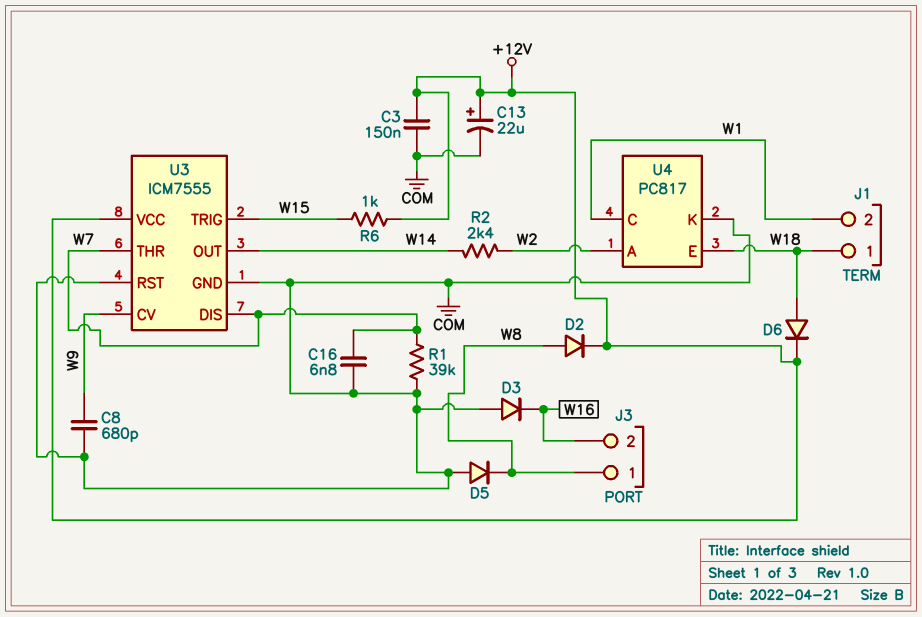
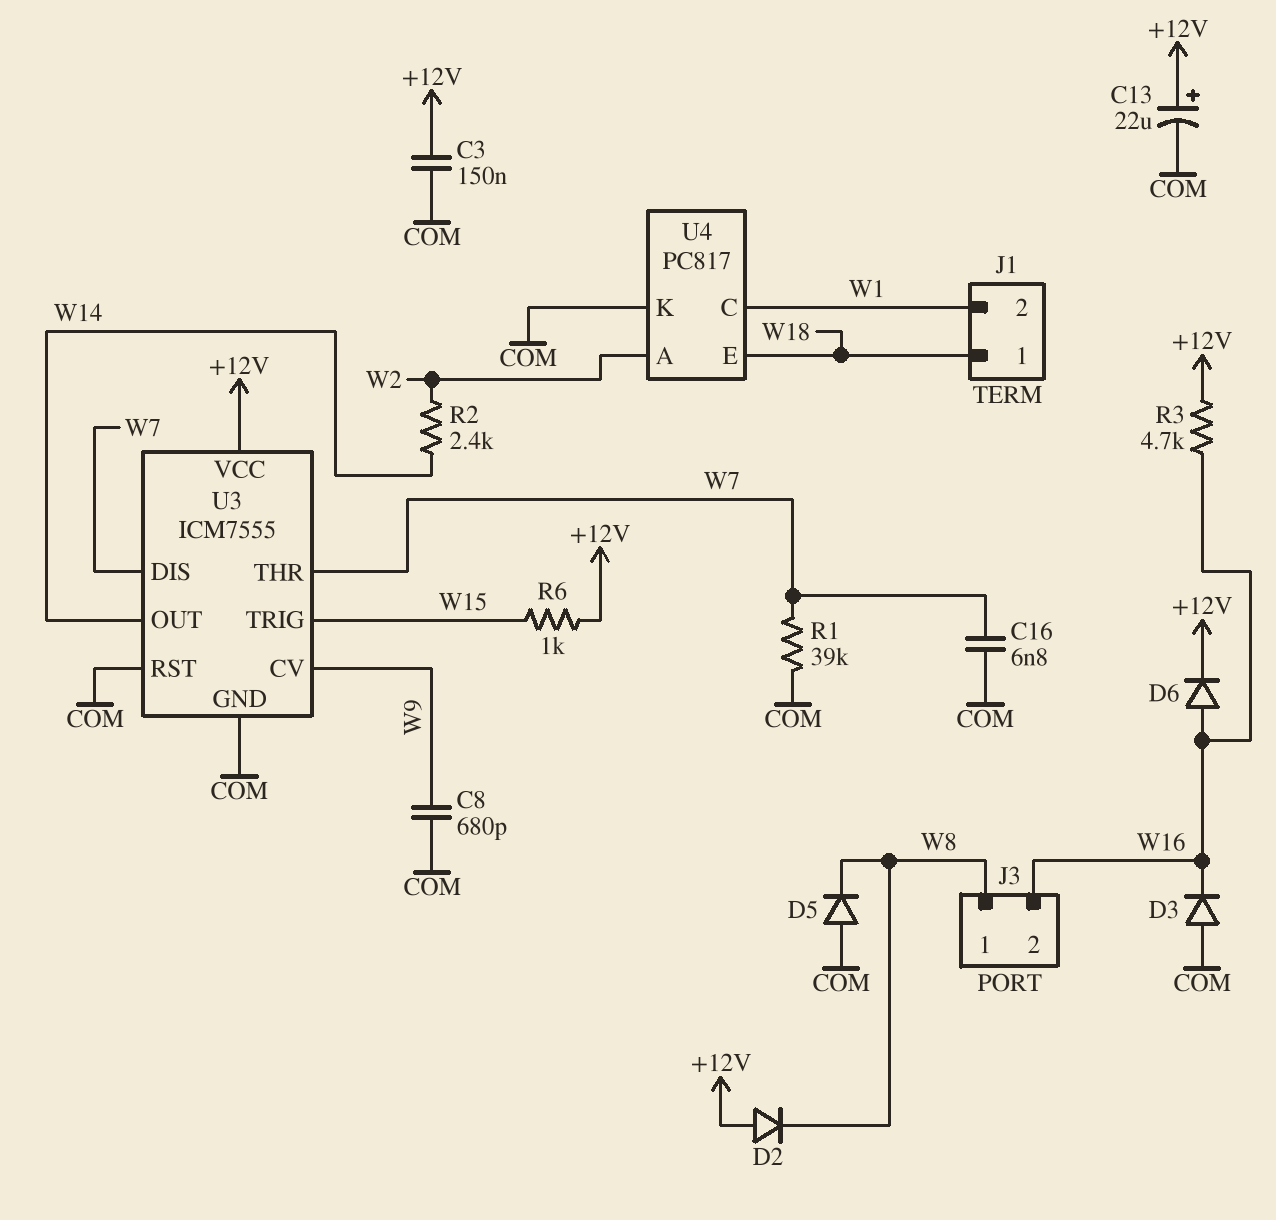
D2: diode (A W8, K +12V) -> diode (A +12V, K W8)
D6: diode (A W18, K +12V) -> diode (A W16, K +12V)
R3: none -> 4.7k (+12V, W16)

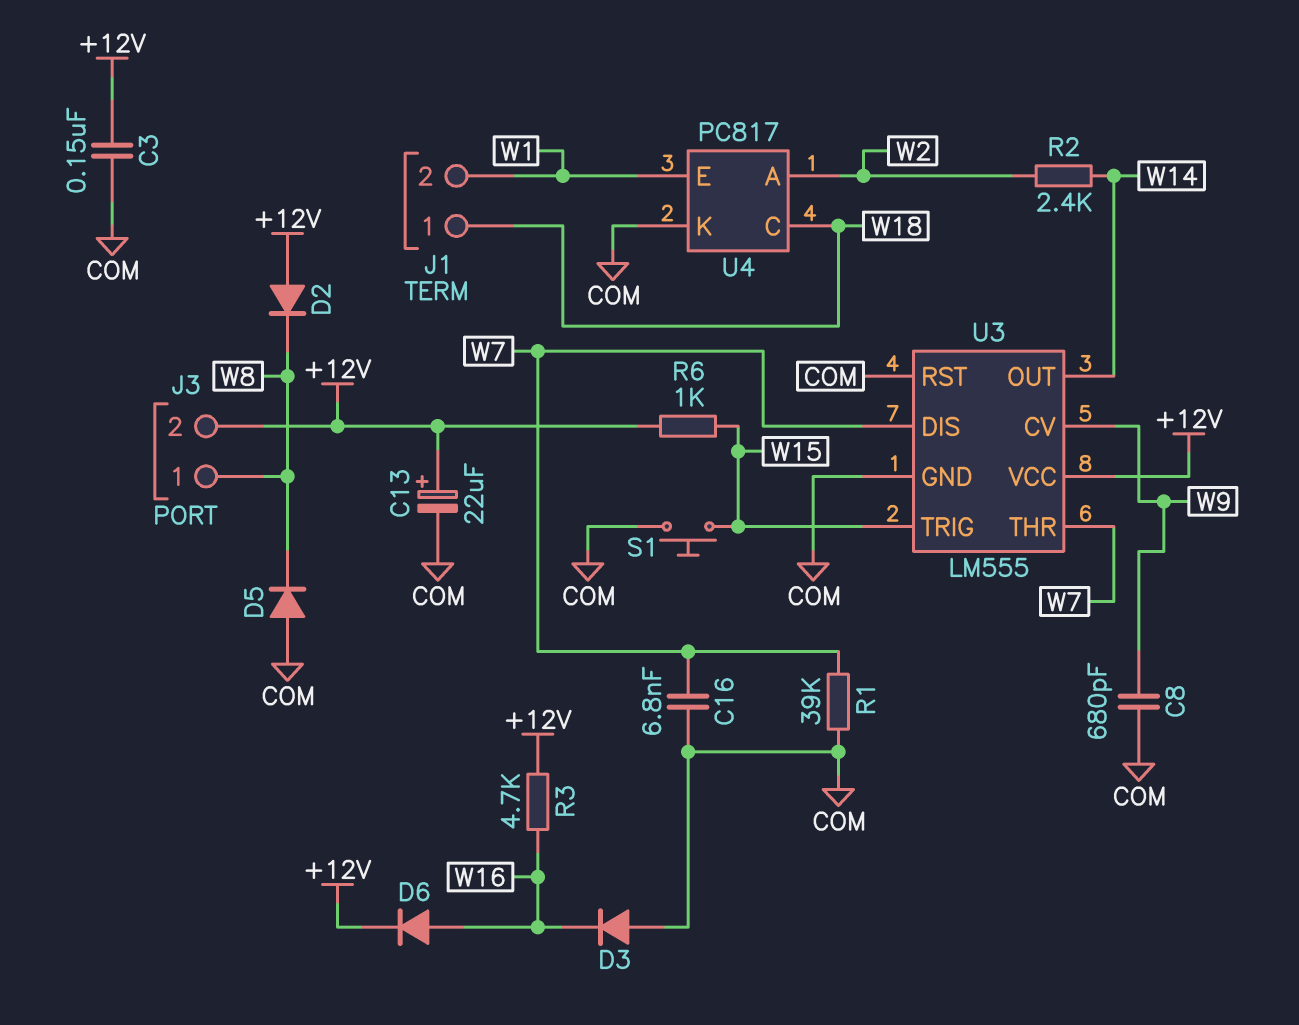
J3 pin 2: W16 -> +12V
S1: none -> button (COM, W15)
U3: ICM7555 -> LM555
U4 pin C: W1 -> W18
U4 pin E: W18 -> W1

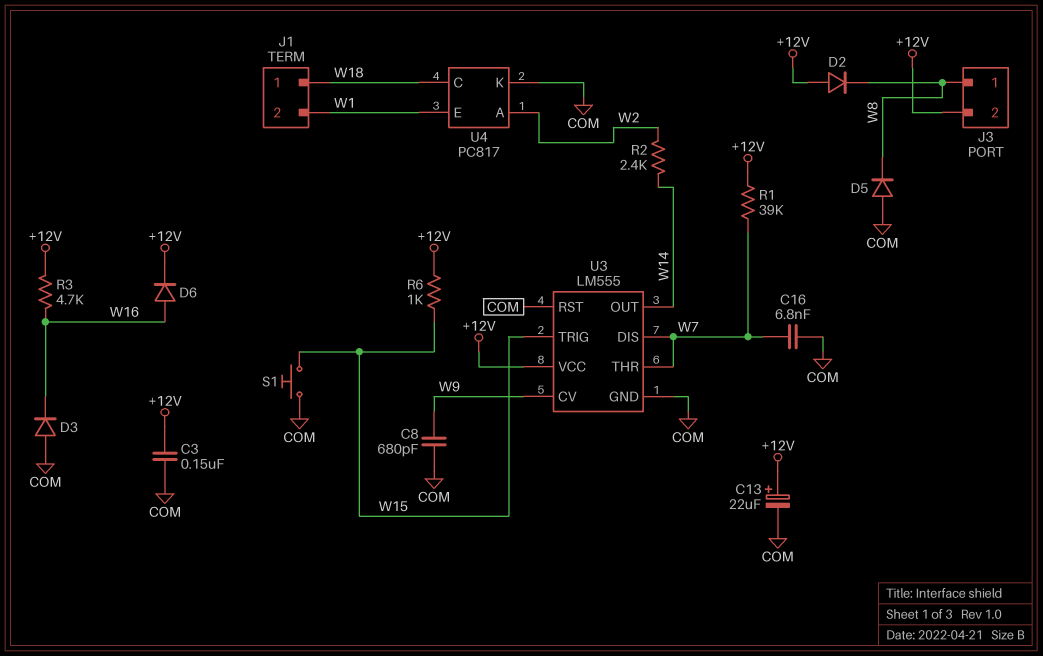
R1: 39k (COM, W7) -> 39k (+12V, W7)

